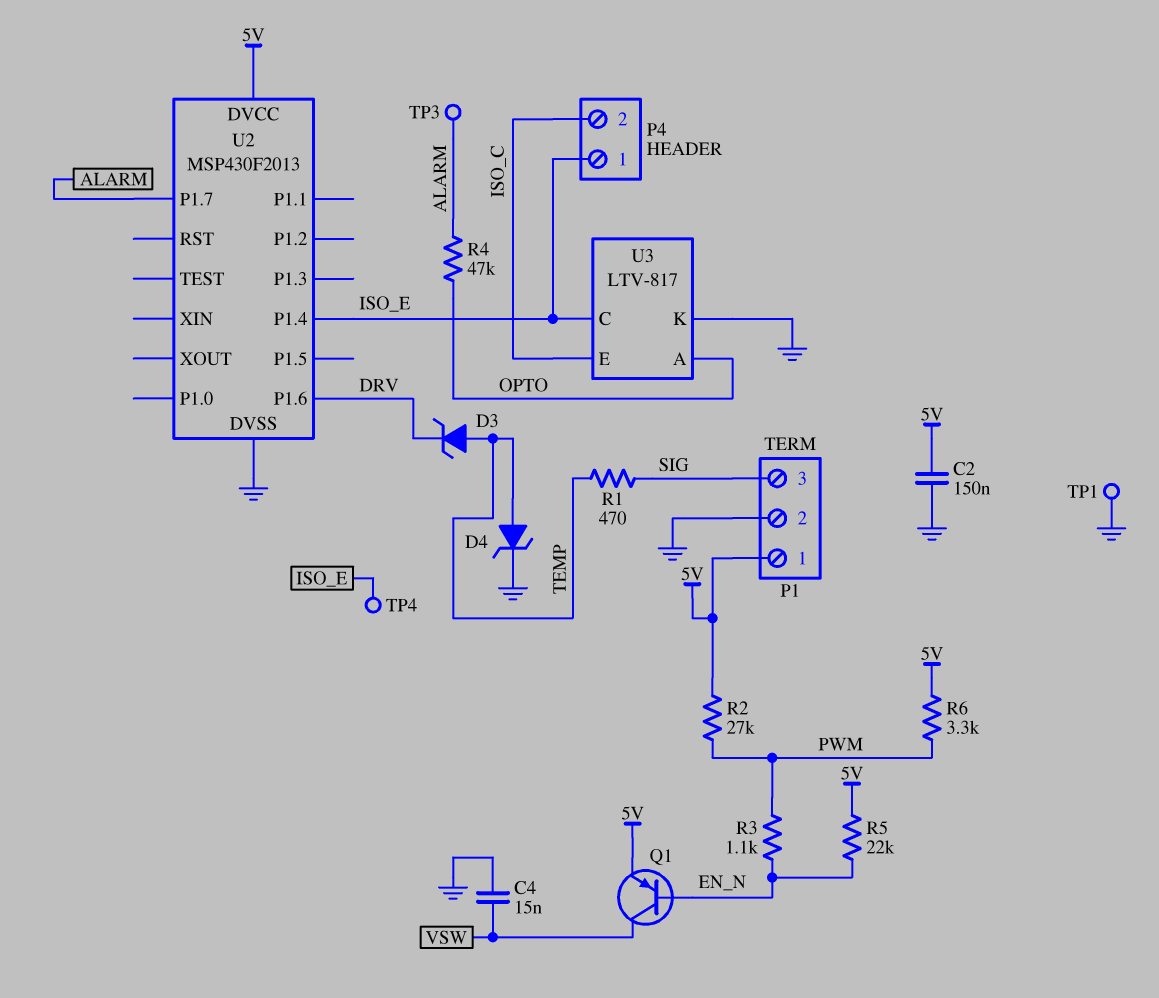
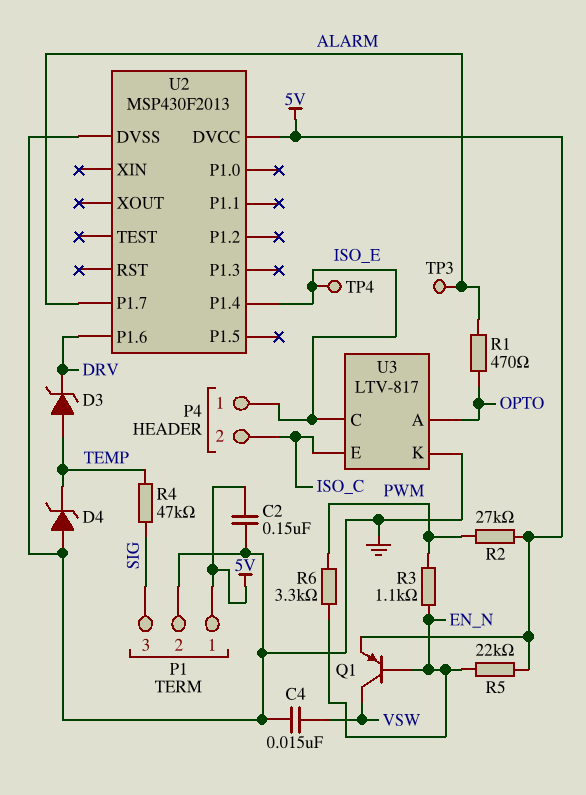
D4: zener (A TEMP, K GND) -> zener (A GND, K TEMP)
R1: 470 (SIG, TEMP) -> 470 (ALARM, OPTO)
R4: 47k (ALARM, OPTO) -> 47k (SIG, TEMP)
R6: 3.3k (5V, PWM) -> 3.3k (EN_N, PWM)
TP1: test point (GND) -> none

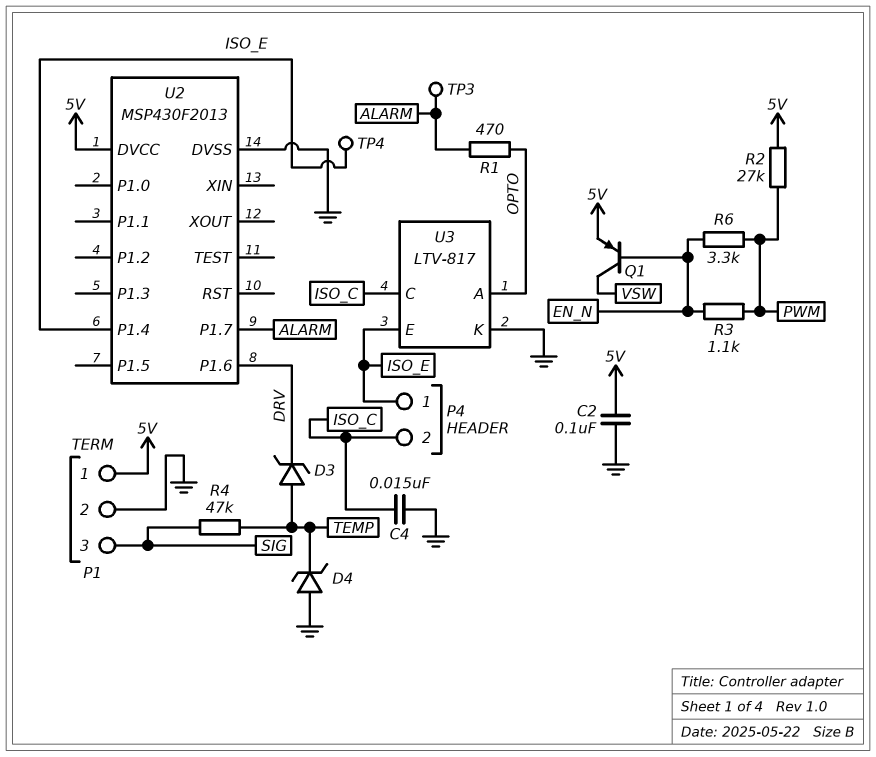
C2: 150nF (5V, GND) -> 100nF (5V, GND)
C4: 15nF (GND, VSW) -> 15nF (GND, ISO_C)
R5: 22k (5V, EN_N) -> none
U3 pin C: ISO_E -> ISO_C
U3 pin E: ISO_C -> ISO_E

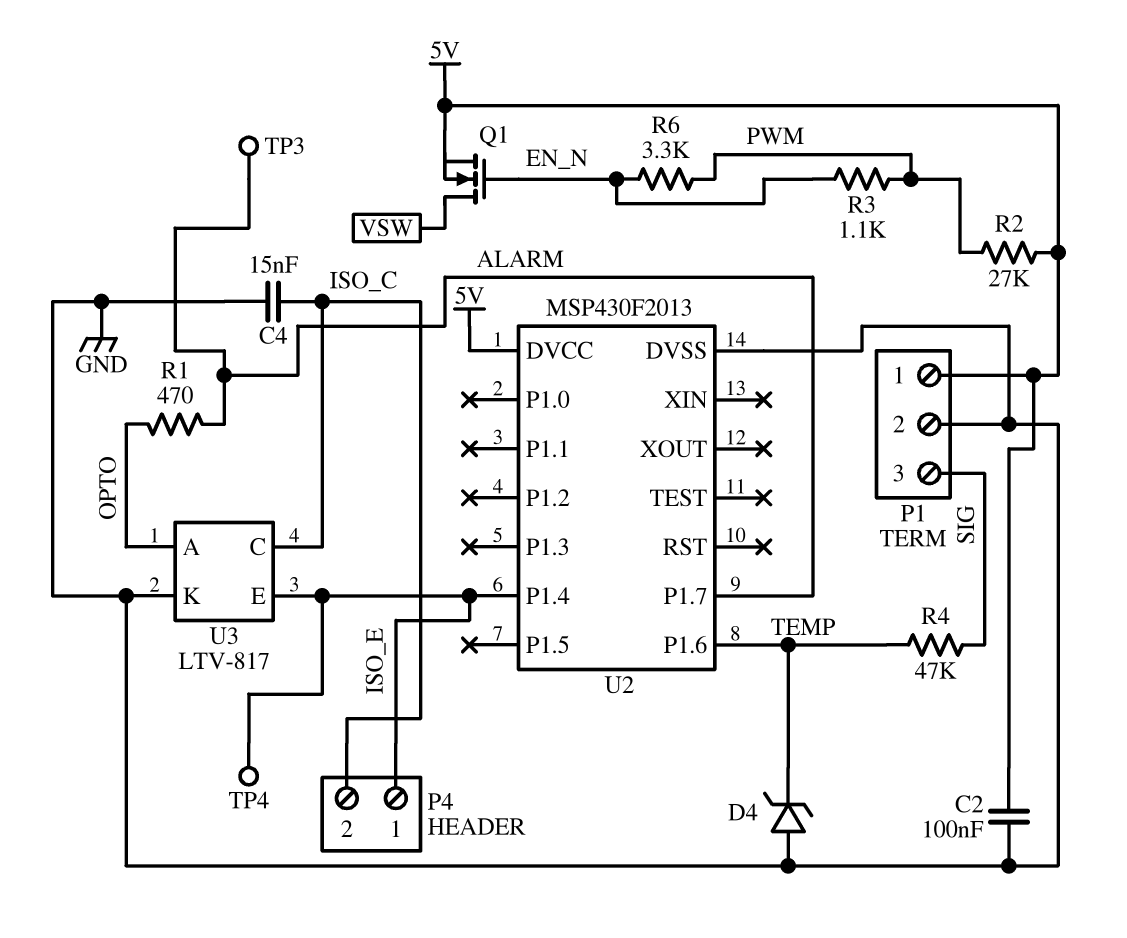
D3: zener (A TEMP, K DRV) -> none
Q1: PNP (B EN_N, C VSW, E 5V) -> NMOS (G EN_N, D VSW, S 5V)
U2 pin P1.6: DRV -> TEMP

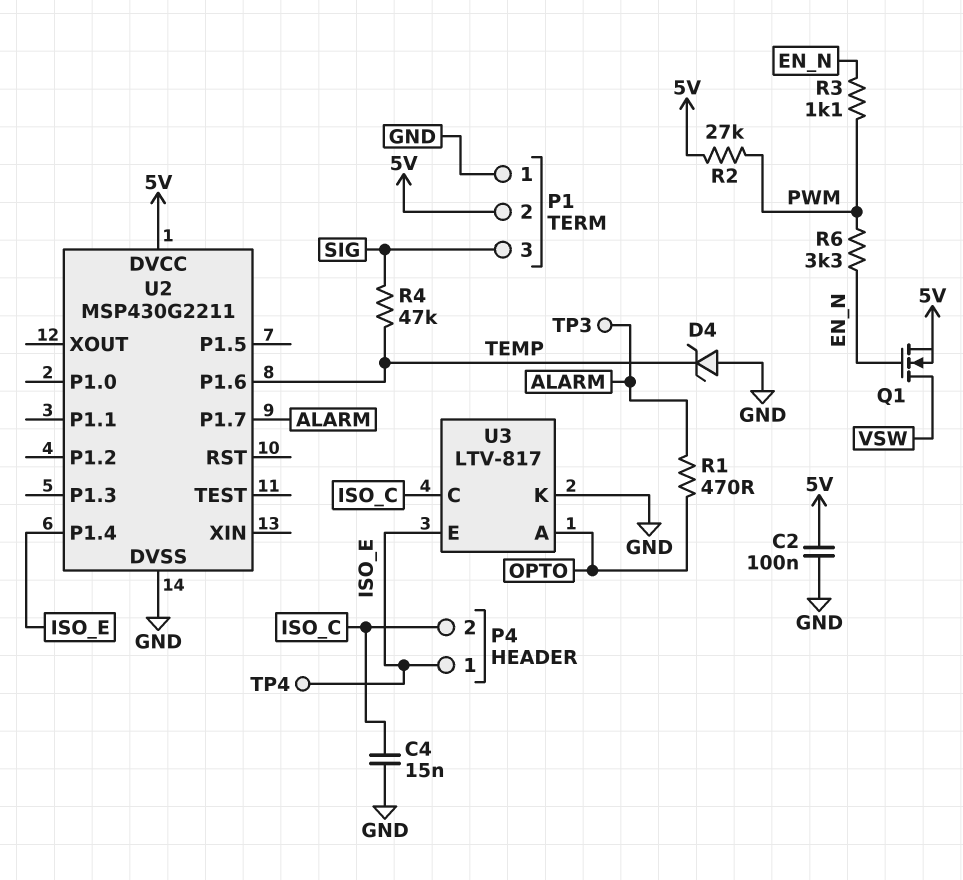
P1 pin 1: 5V -> GND
P1 pin 2: GND -> 5V
U2: MSP430F2013 -> MSP430G2211

